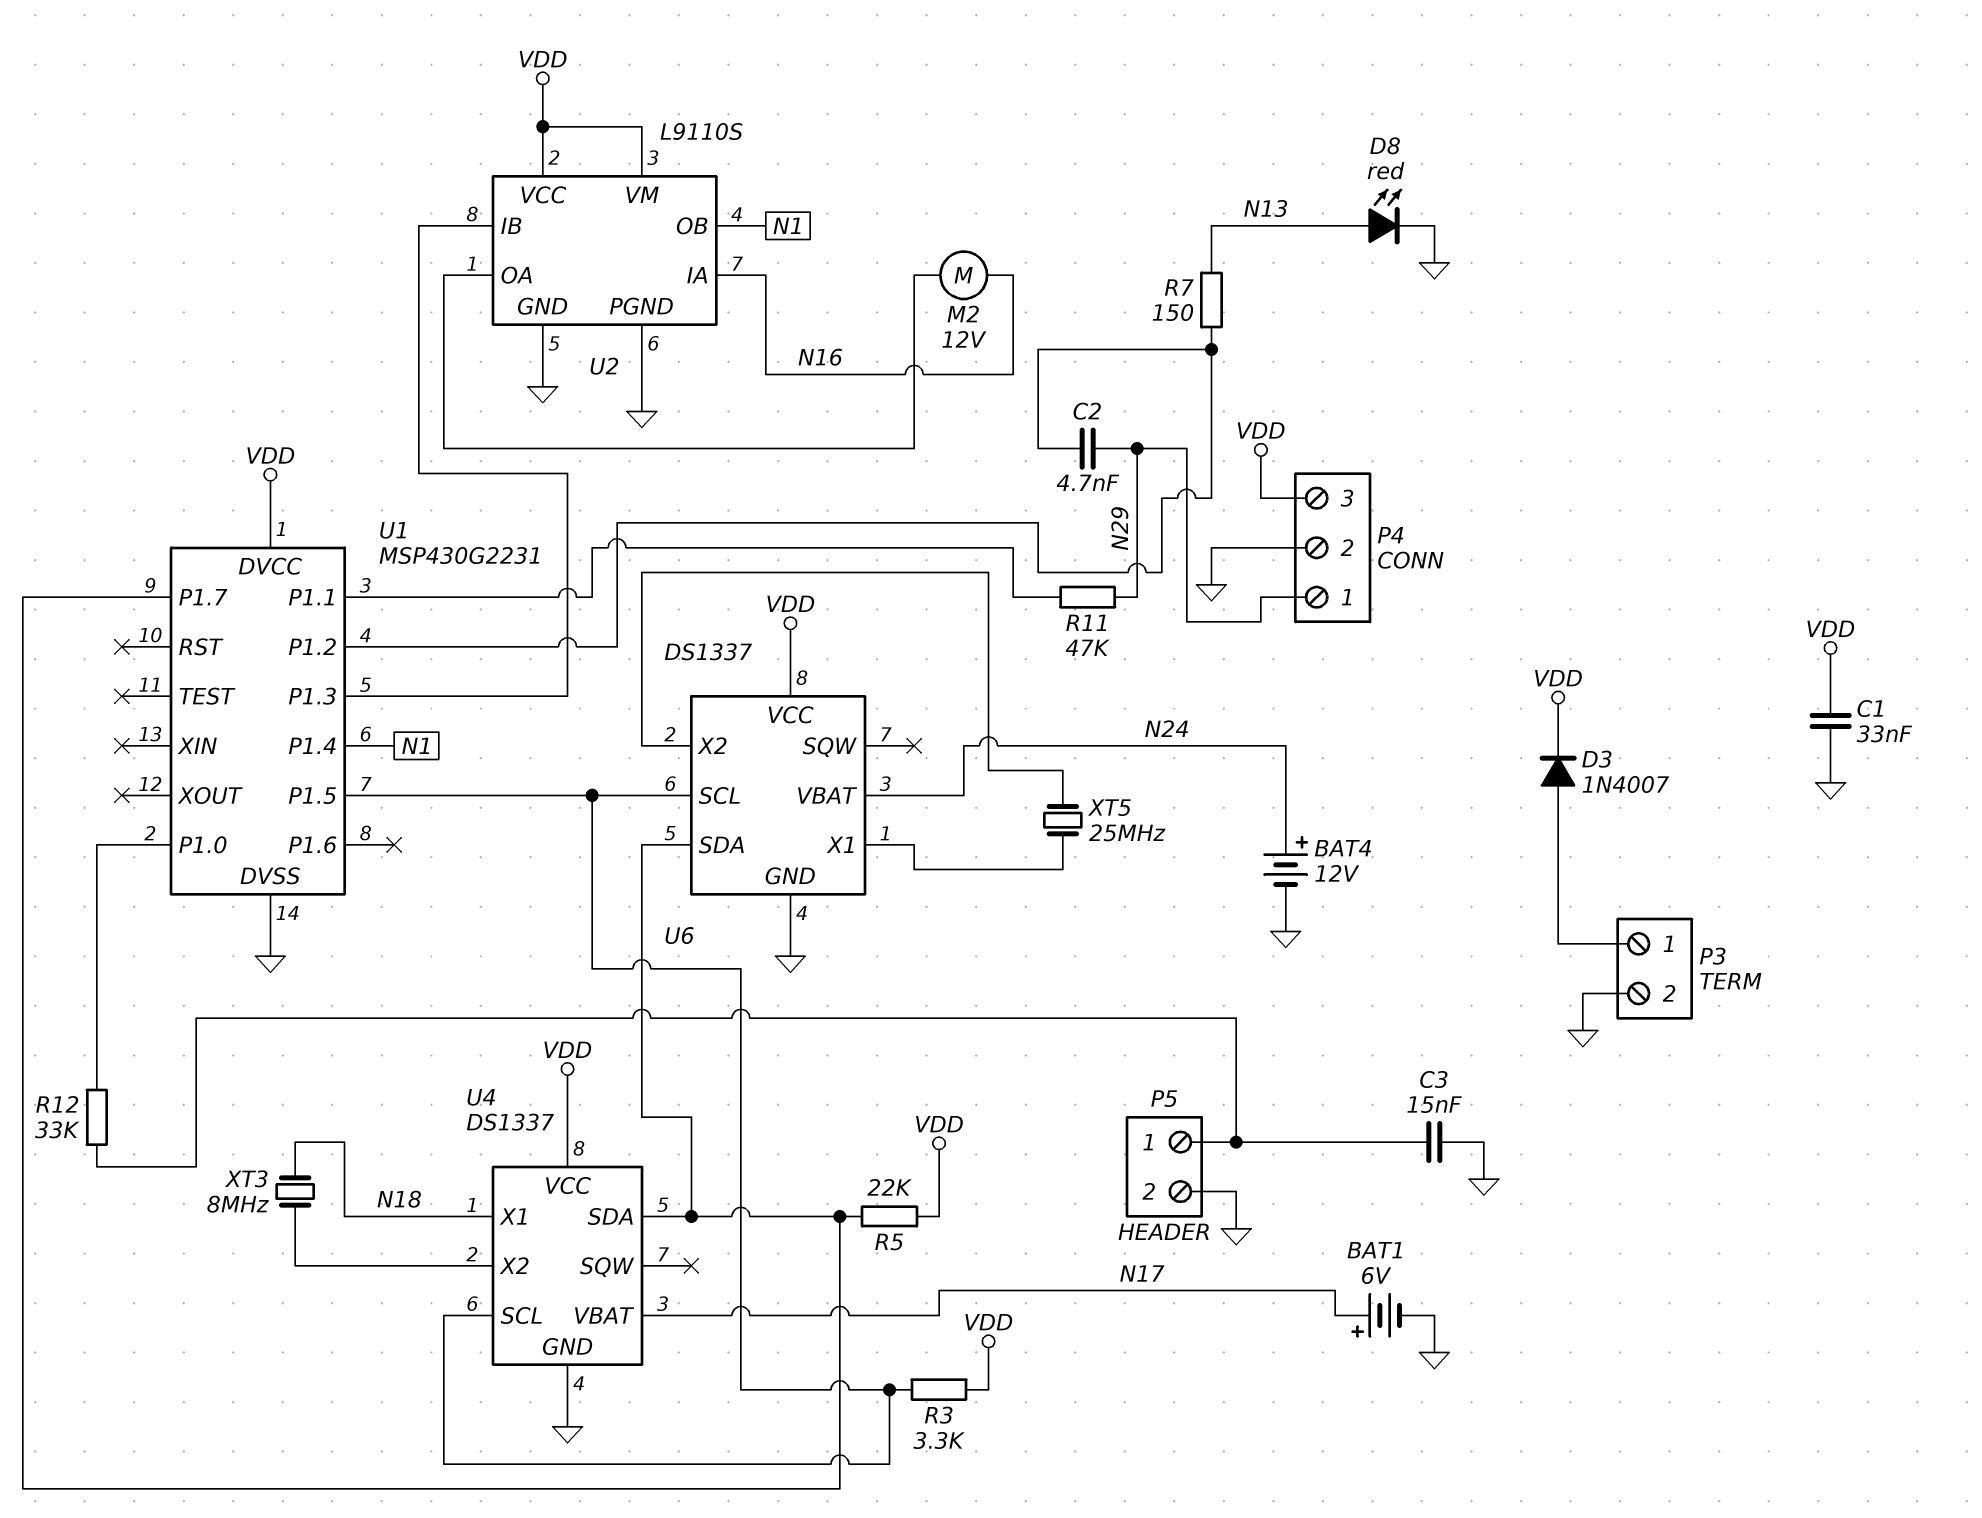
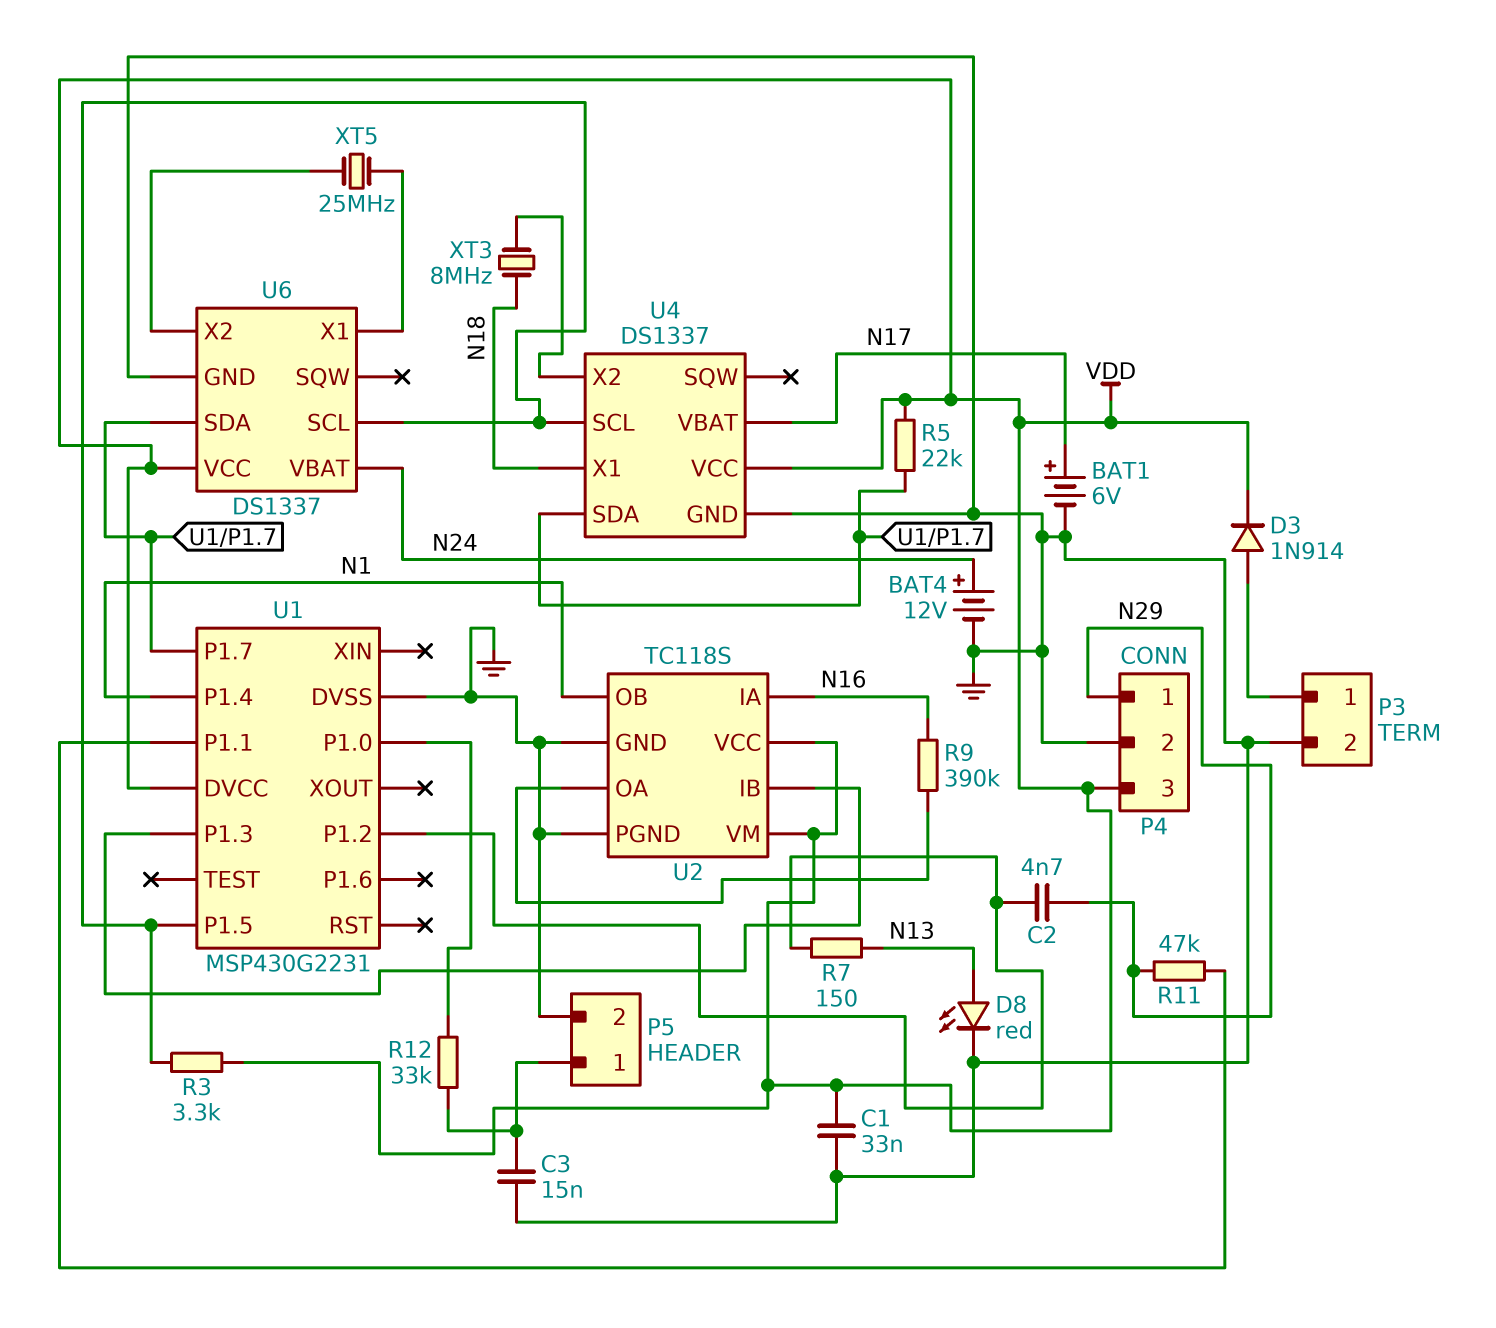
D3: diode 1N4007 (A P3/1, K VDD) -> diode 1N914 (A P3/1, K VDD)
M2: motor 12V (N16, U2/OA) -> none
R9: none -> 390k (N16, U2/OA)
U2: L9110S -> TC118S

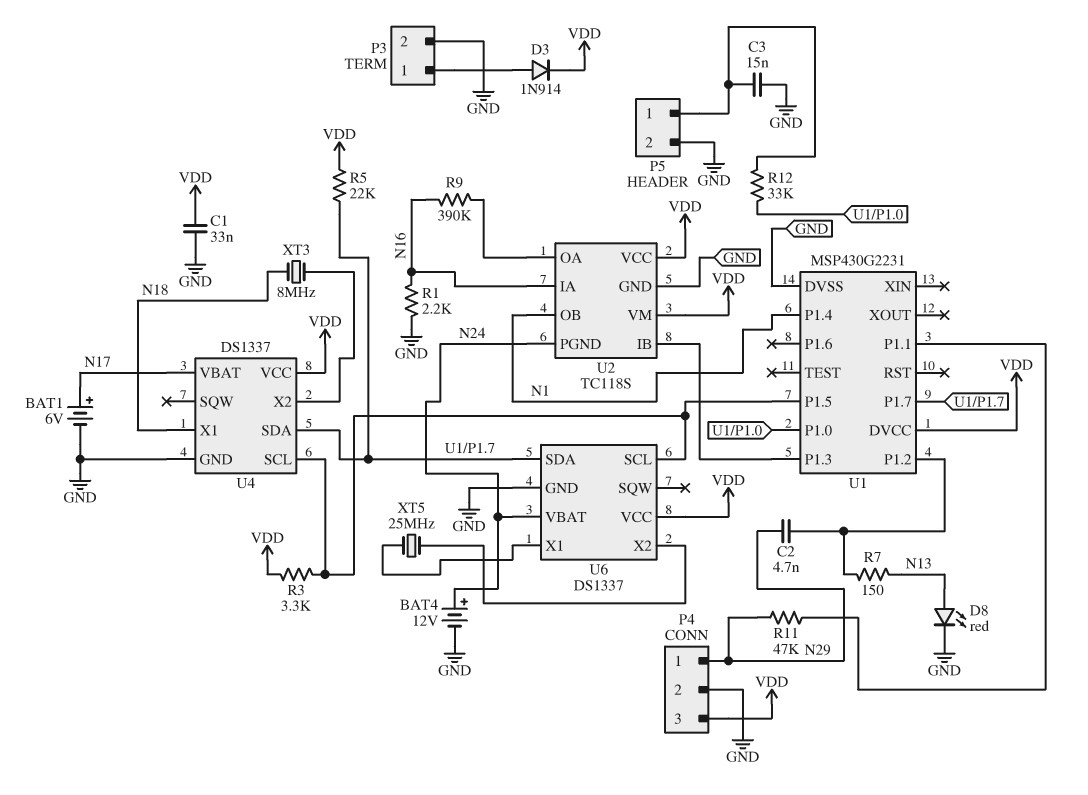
R1: none -> 2.2k (GND, N16)
U2 pin PGND: GND -> N24

